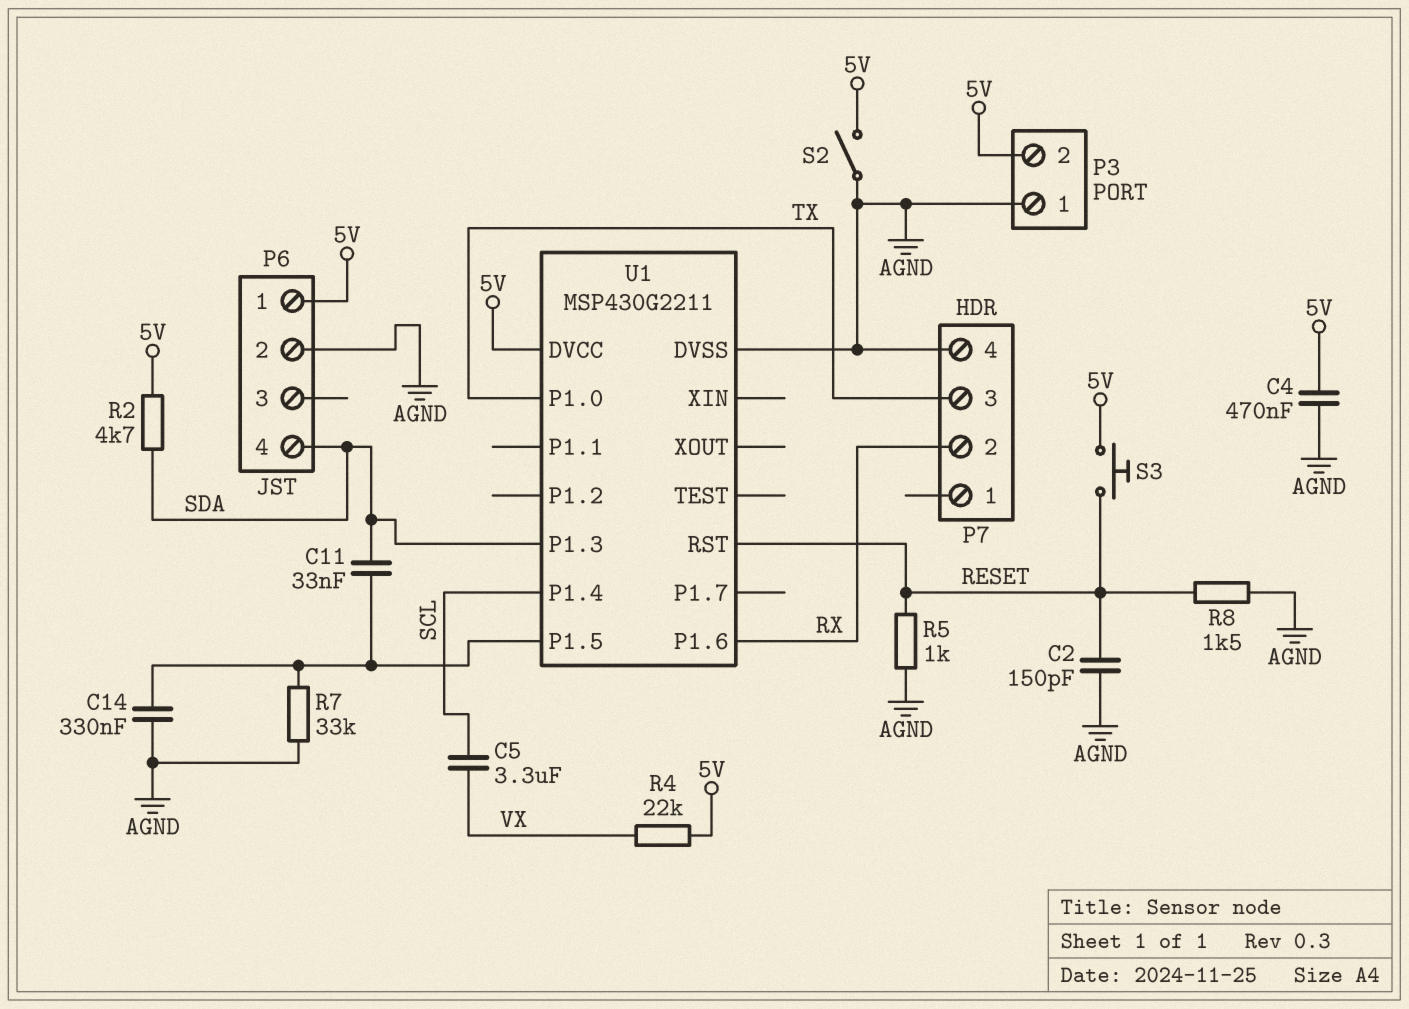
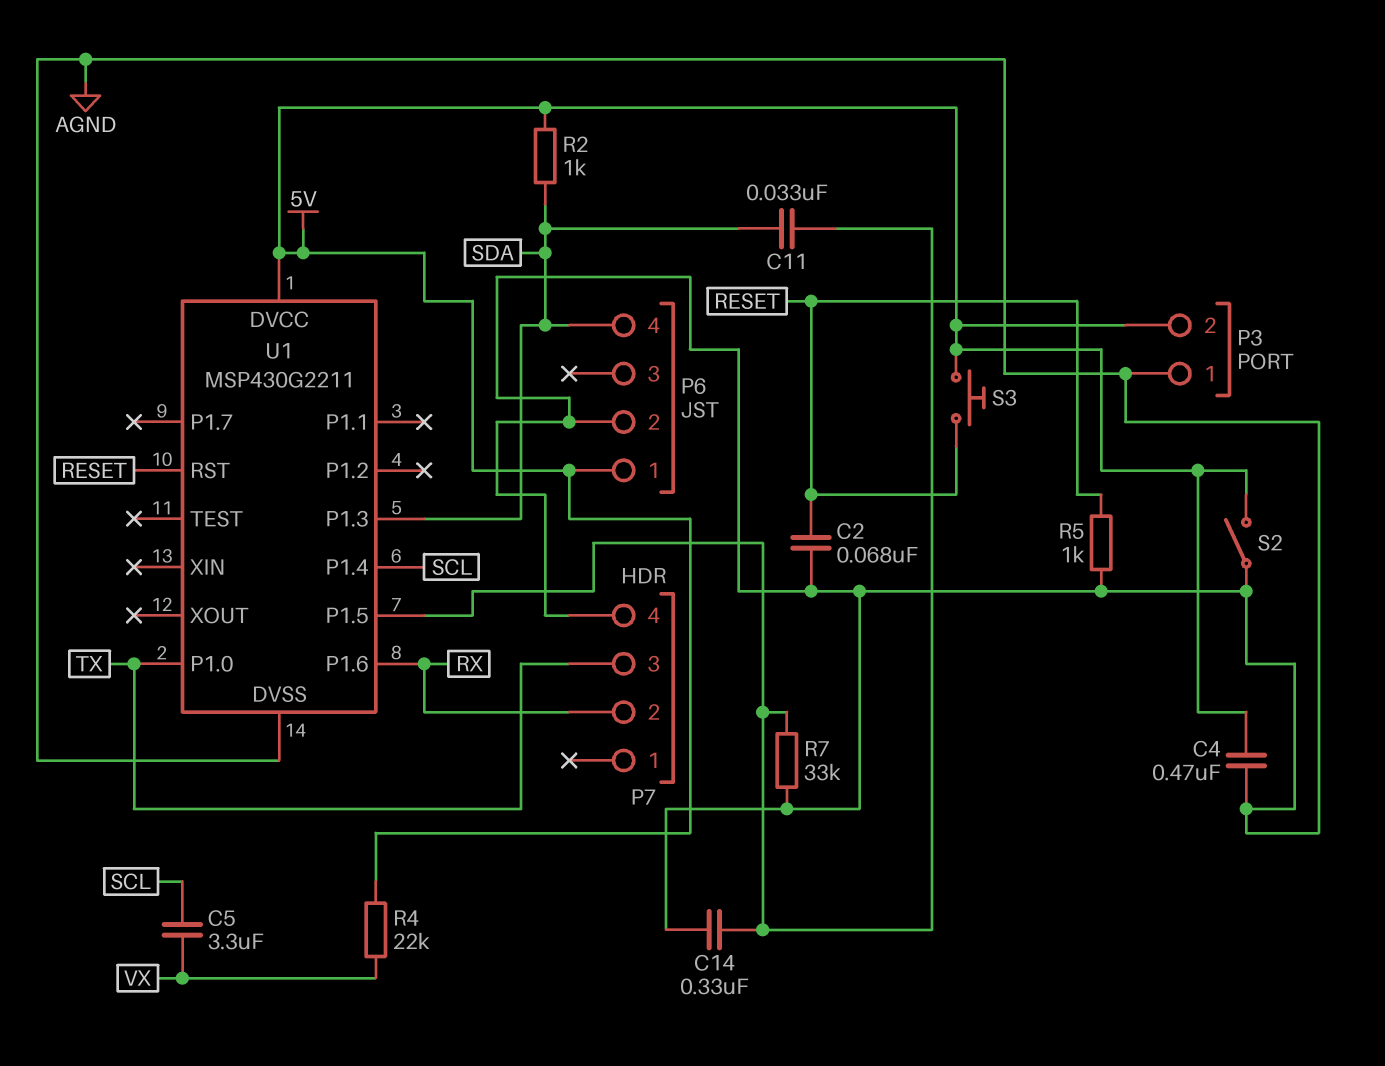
C2: 150pF (AGND, RESET) -> 68nF (AGND, RESET)
R2: 4.7k (5V, SDA) -> 1k (5V, SDA)
R8: 1.5k (AGND, RESET) -> none

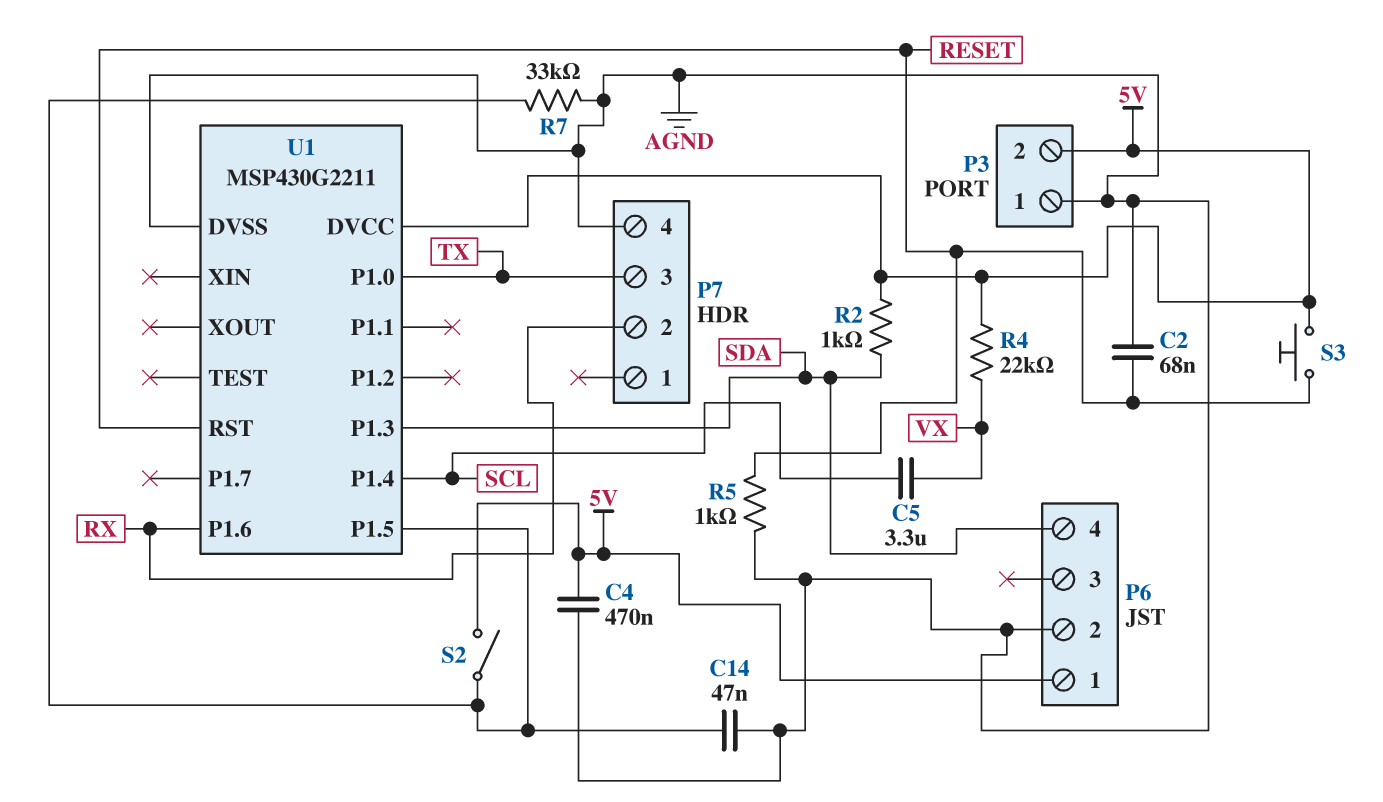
C11: 33nF (SDA, U1/P1.5) -> none
C14: 330nF (AGND, U1/P1.5) -> 47nF (AGND, U1/P1.5)
S2: switch (5V, AGND) -> switch (5V, U1/P1.5)

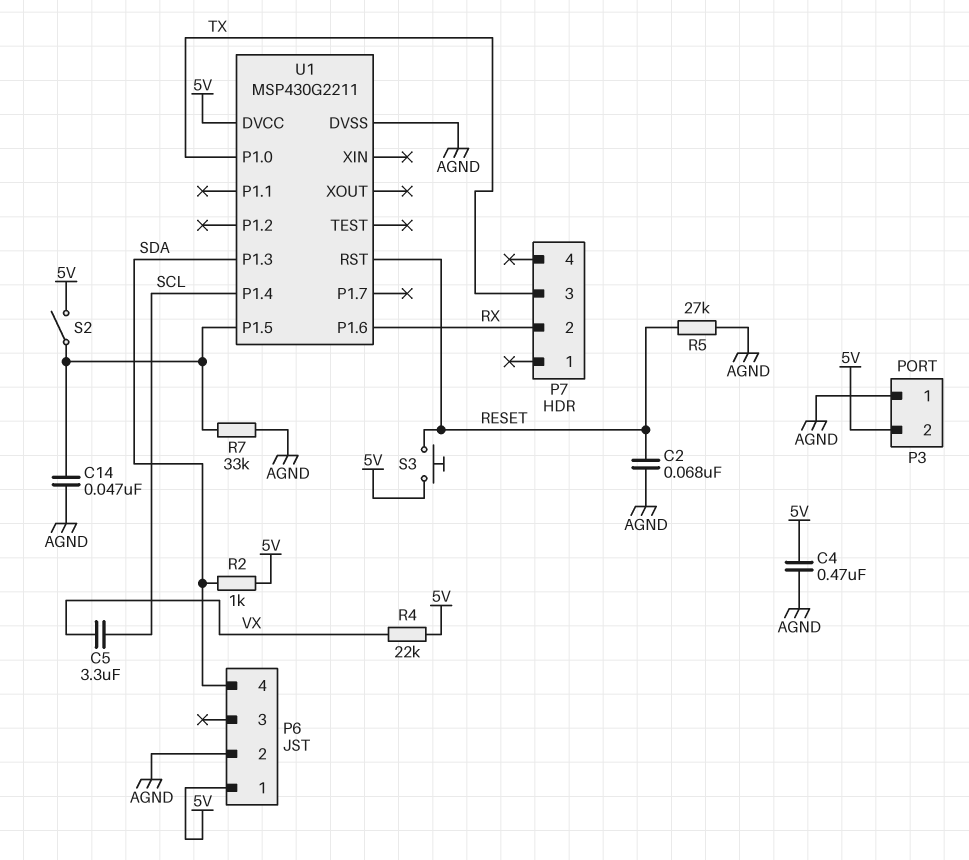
P7 pin 4: AGND -> none
R5: 1k (AGND, RESET) -> 27k (AGND, RESET)

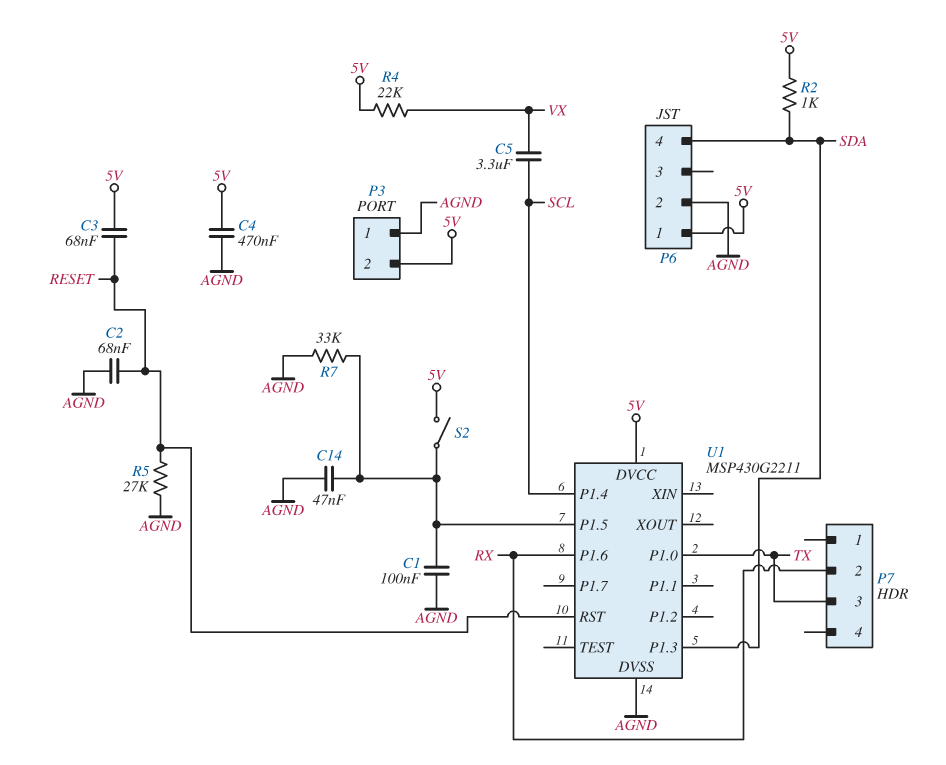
C1: none -> 100nF (AGND, U1/P1.5)
C3: none -> 68nF (5V, RESET)
S3: button (5V, RESET) -> none

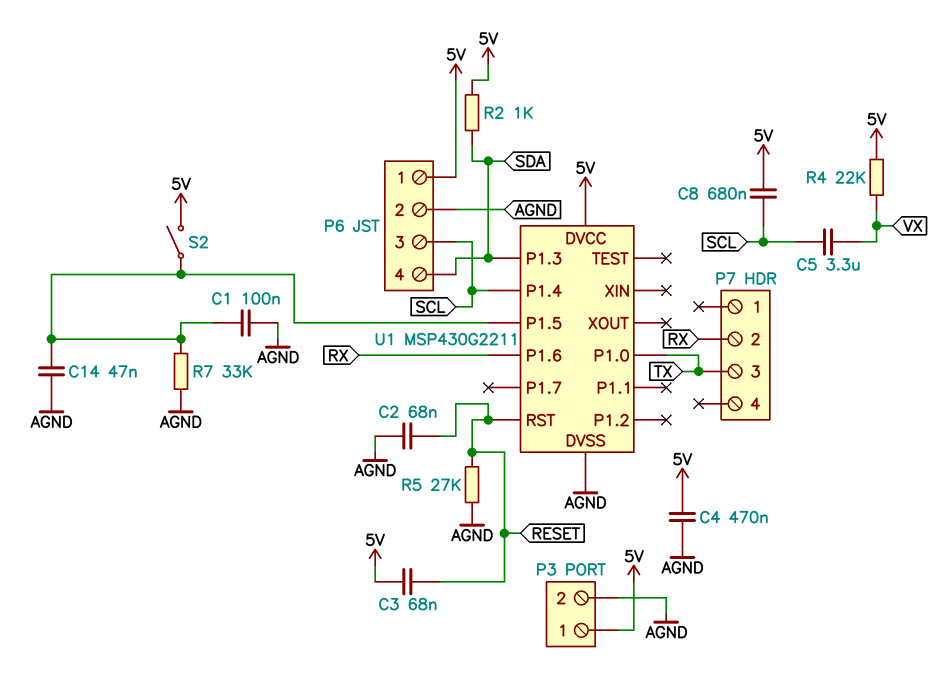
C8: none -> 680nF (5V, SCL)
P3 pin 1: AGND -> 5V
P3 pin 2: 5V -> AGND
P6 pin 3: none -> SCL

